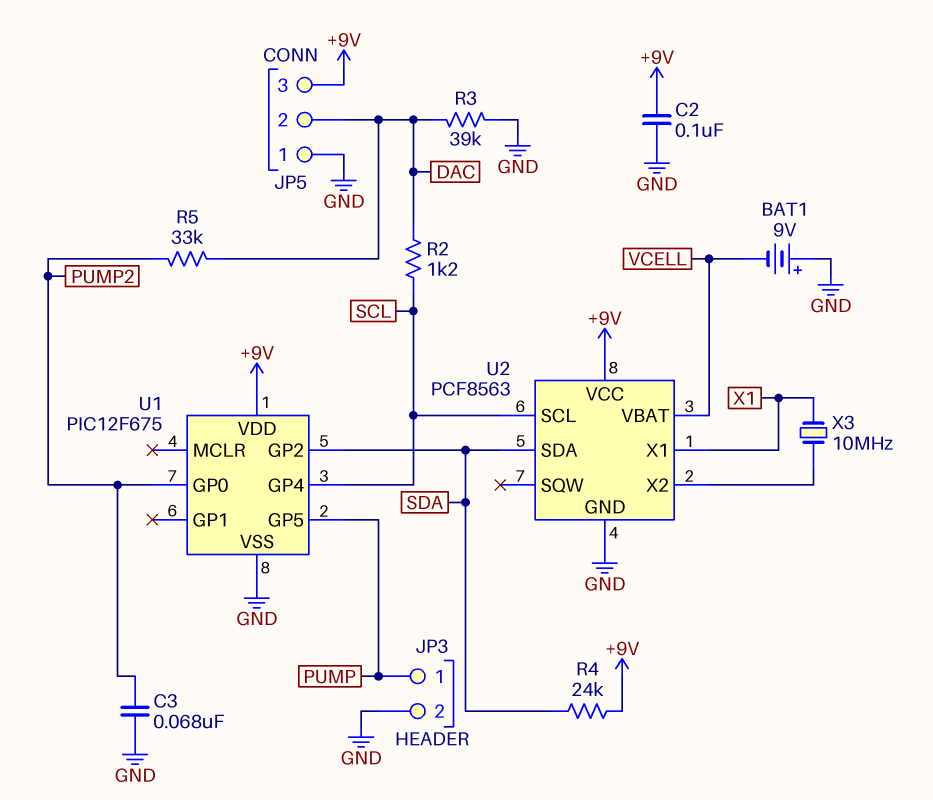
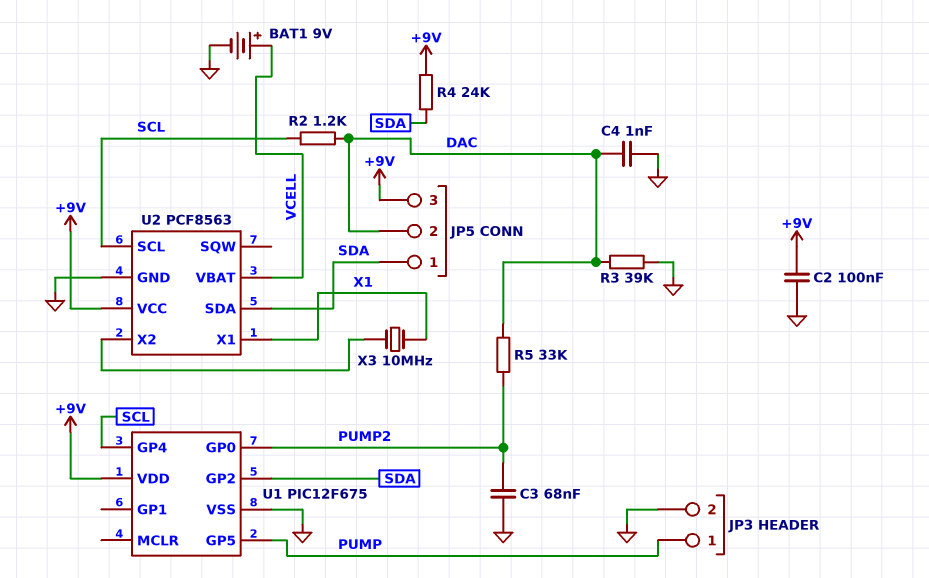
BAT1: 9V (plus GND, minus VCELL) -> 9V (plus VCELL, minus GND)
C4: none -> 1nF (DAC, GND)
JP5 pin 1: GND -> SDA

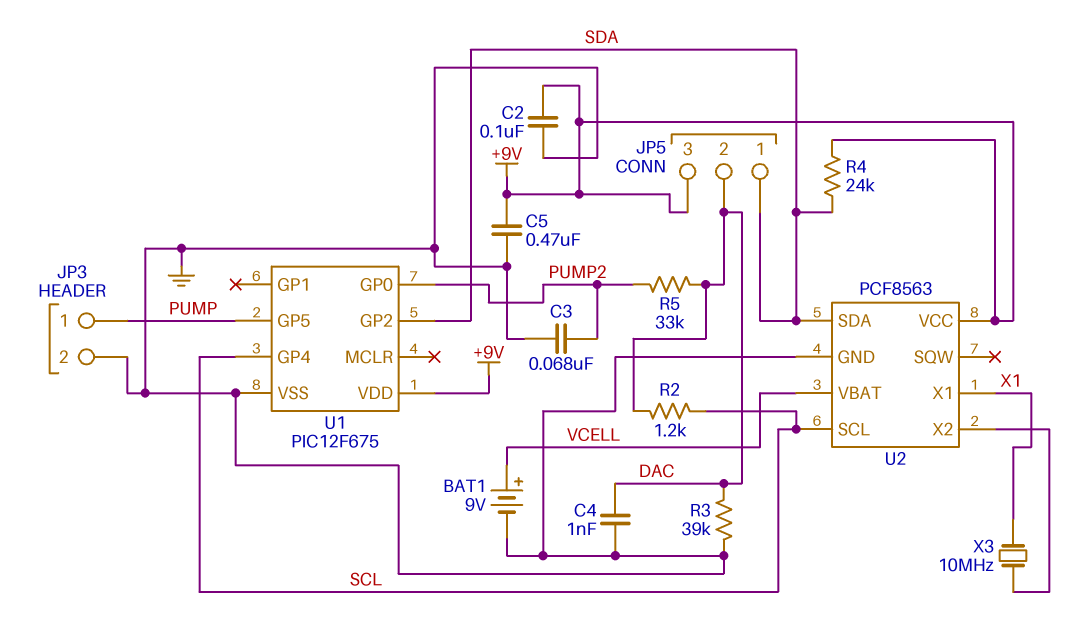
C5: none -> 470nF (+9V, GND)

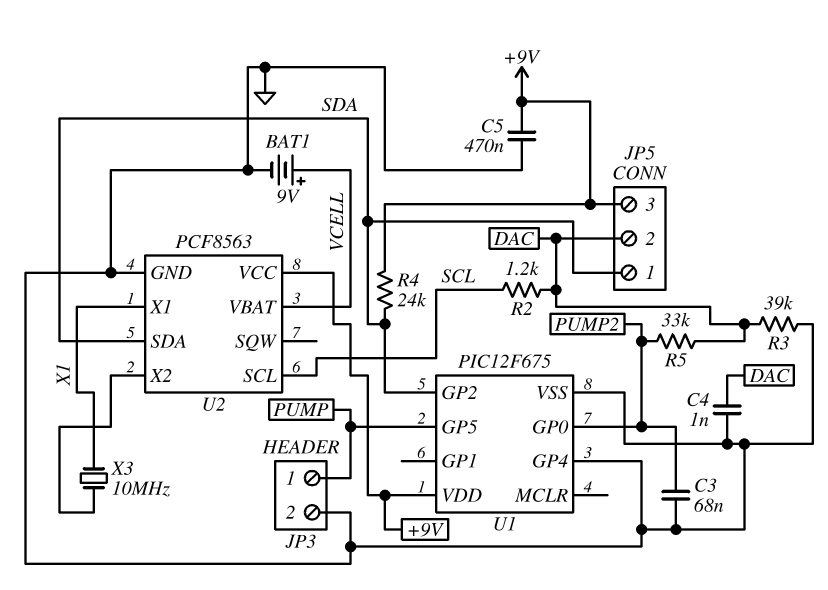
C2: 100nF (+9V, GND) -> none
U1 pin GP4: SCL -> GND

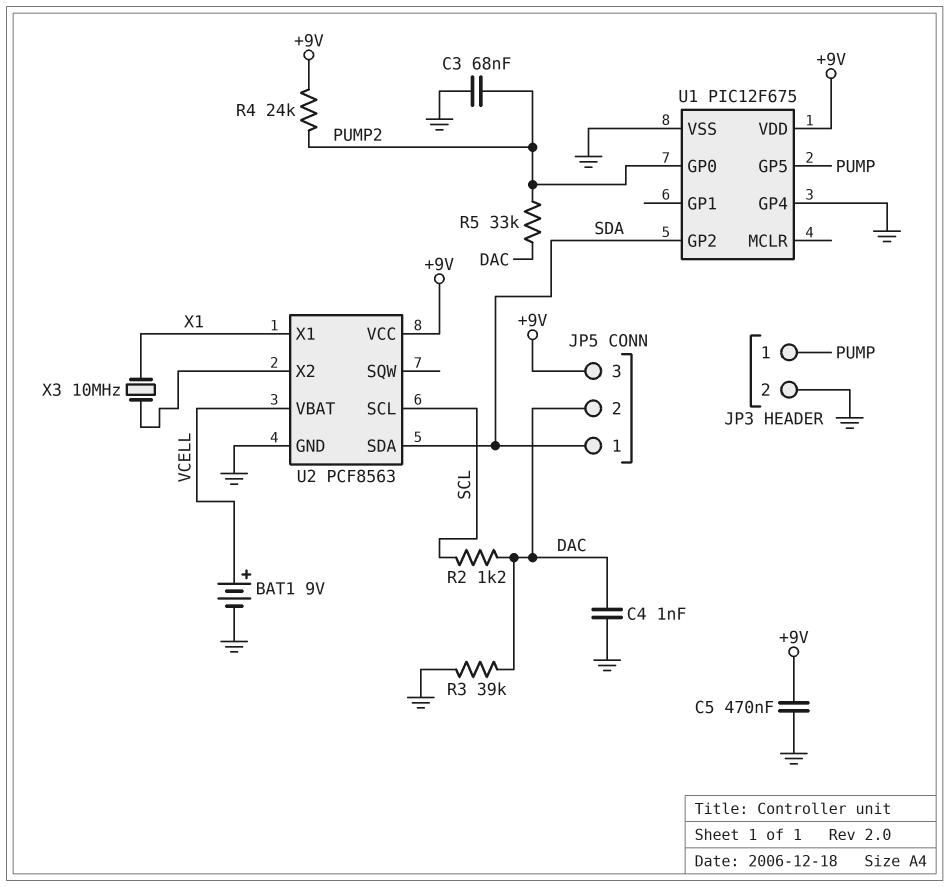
R4: 24k (+9V, SDA) -> 24k (+9V, PUMP2)

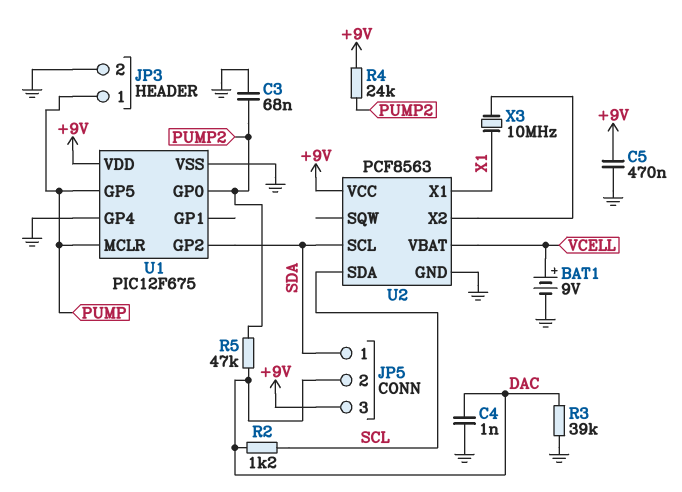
R5: 33k (DAC, PUMP2) -> 47k (DAC, PUMP2)
U1 pin MCLR: none -> PUMP
U2 pin SCL: SCL -> SDA
U2 pin SDA: SDA -> SCL

